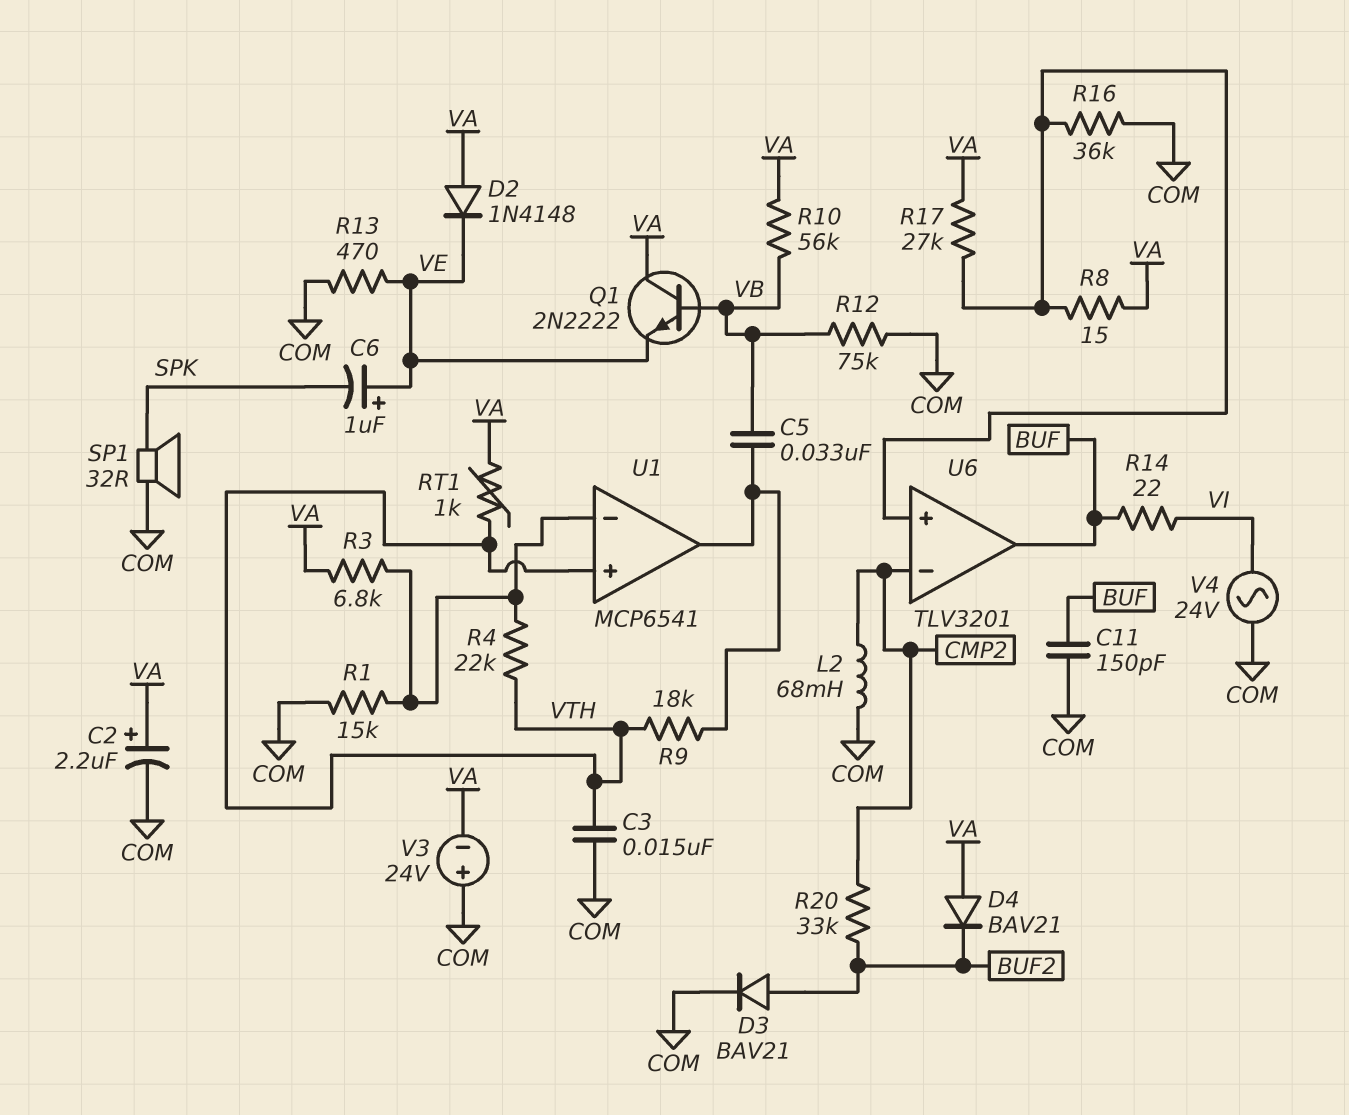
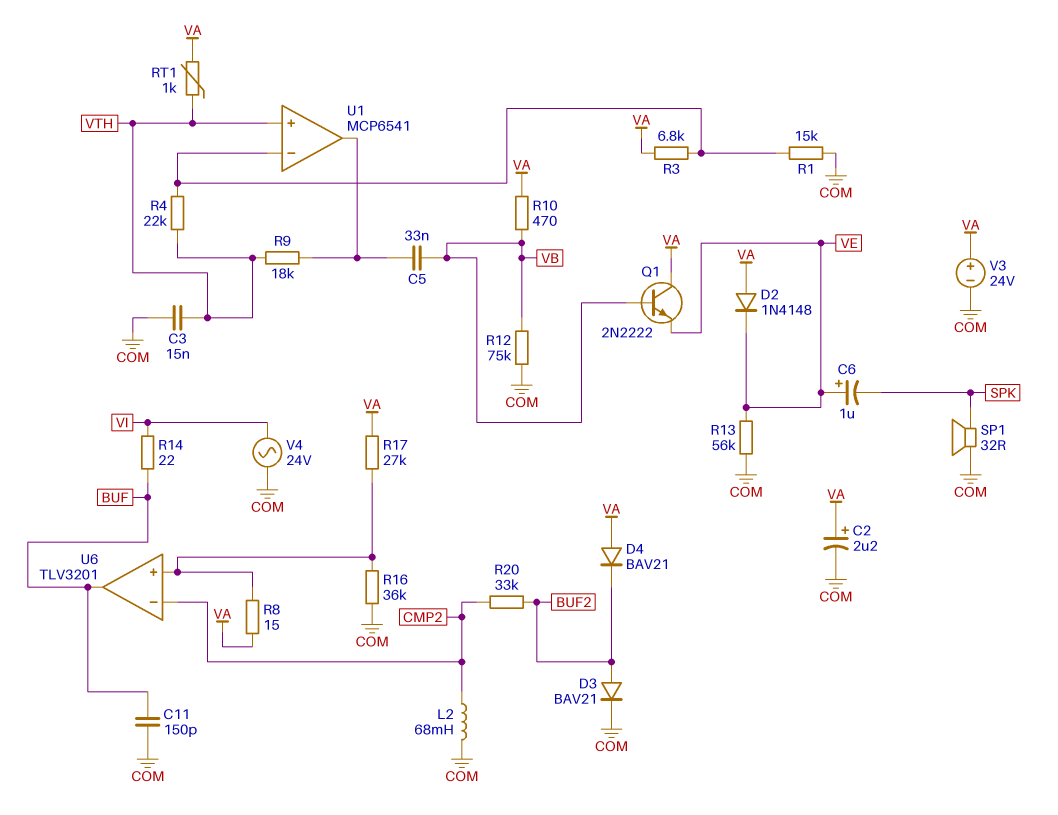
R10: 56k (VA, VB) -> 470 (VA, VB)
R13: 470 (COM, VE) -> 56k (COM, VE)
V3: 24V (plus COM, minus VA) -> 24V (plus VA, minus COM)

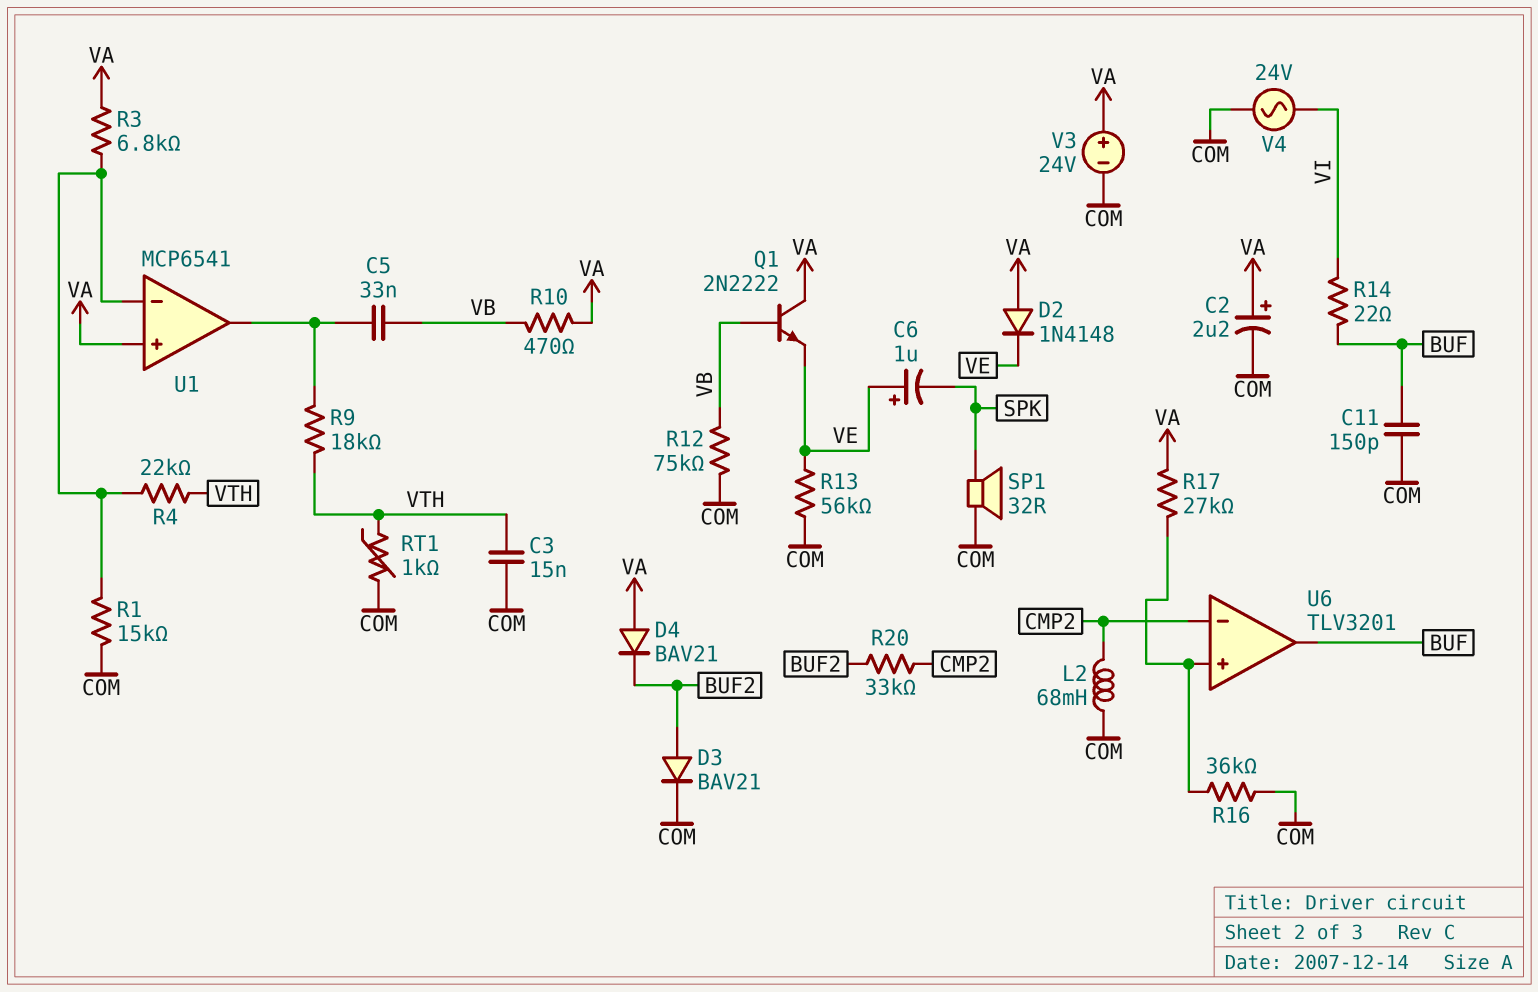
R8: 15 (U6/in+, VA) -> none
RT1: 1k (VA, VTH) -> 1k (COM, VTH)
U1 pin in+: VTH -> VA

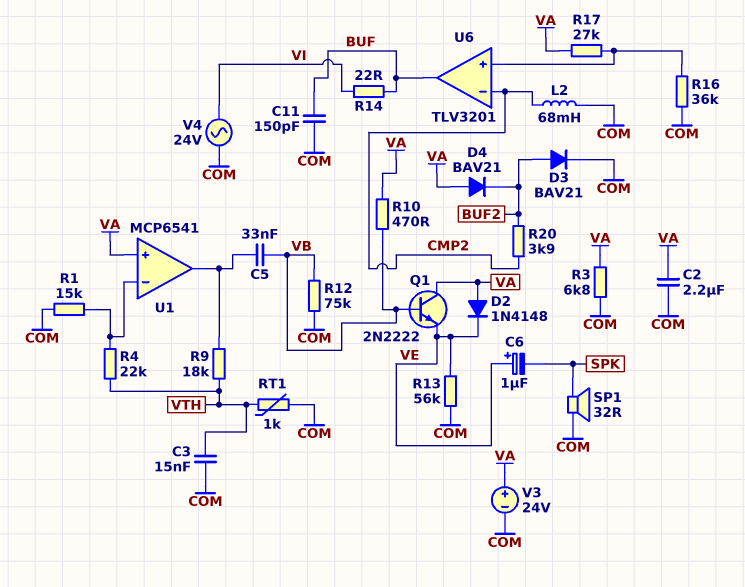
C2: 2.2uF (plus VA, minus COM) -> 2.2uF (COM, VA)
R3: 6.8k (U1/in-, VA) -> 6.8k (COM, VA)
R20: 33k (BUF2, CMP2) -> 3.9k (BUF2, CMP2)

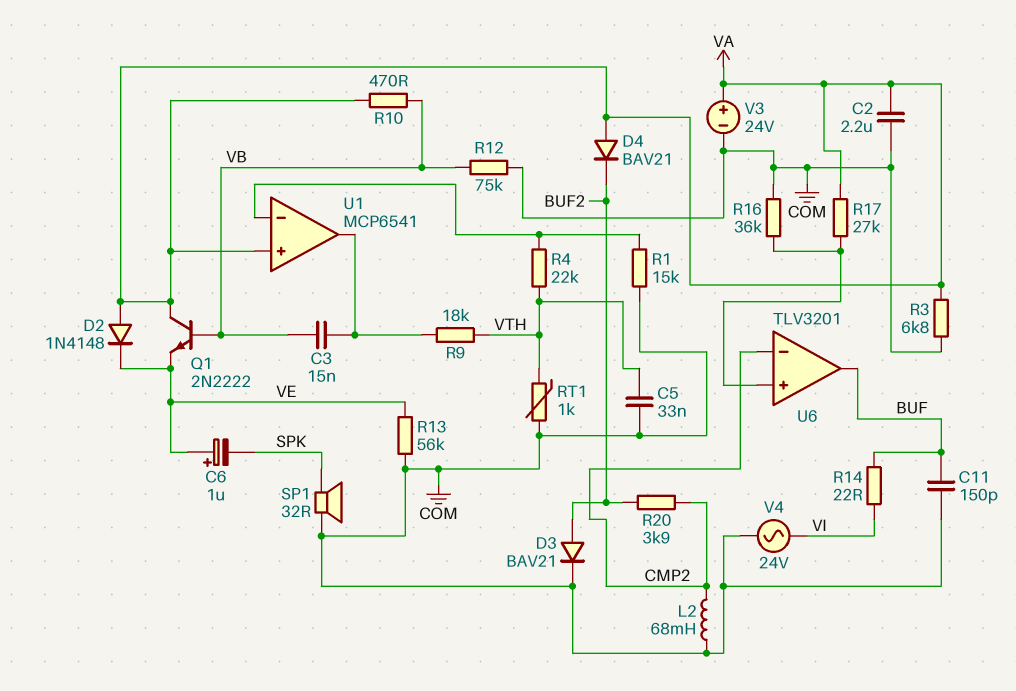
C3: 15nF (COM, VTH) -> 15nF (U1/out, VB)
C5: 33nF (U1/out, VB) -> 33nF (COM, VTH)

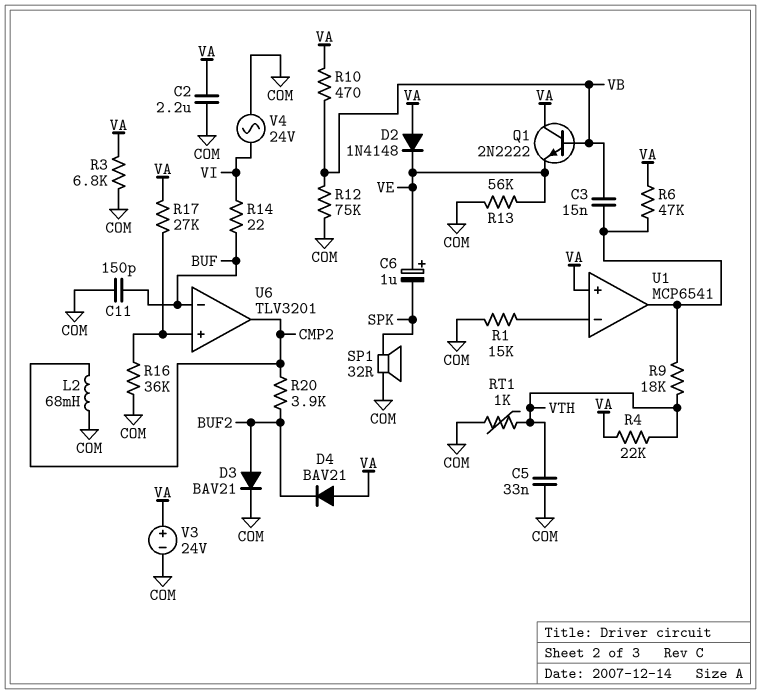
R4: 22k (U1/in-, VTH) -> 22k (VA, VTH)
R6: none -> 47k (U1/out, VA)
U6 pin in-: CMP2 -> BUF
U6 pin out: BUF -> CMP2

